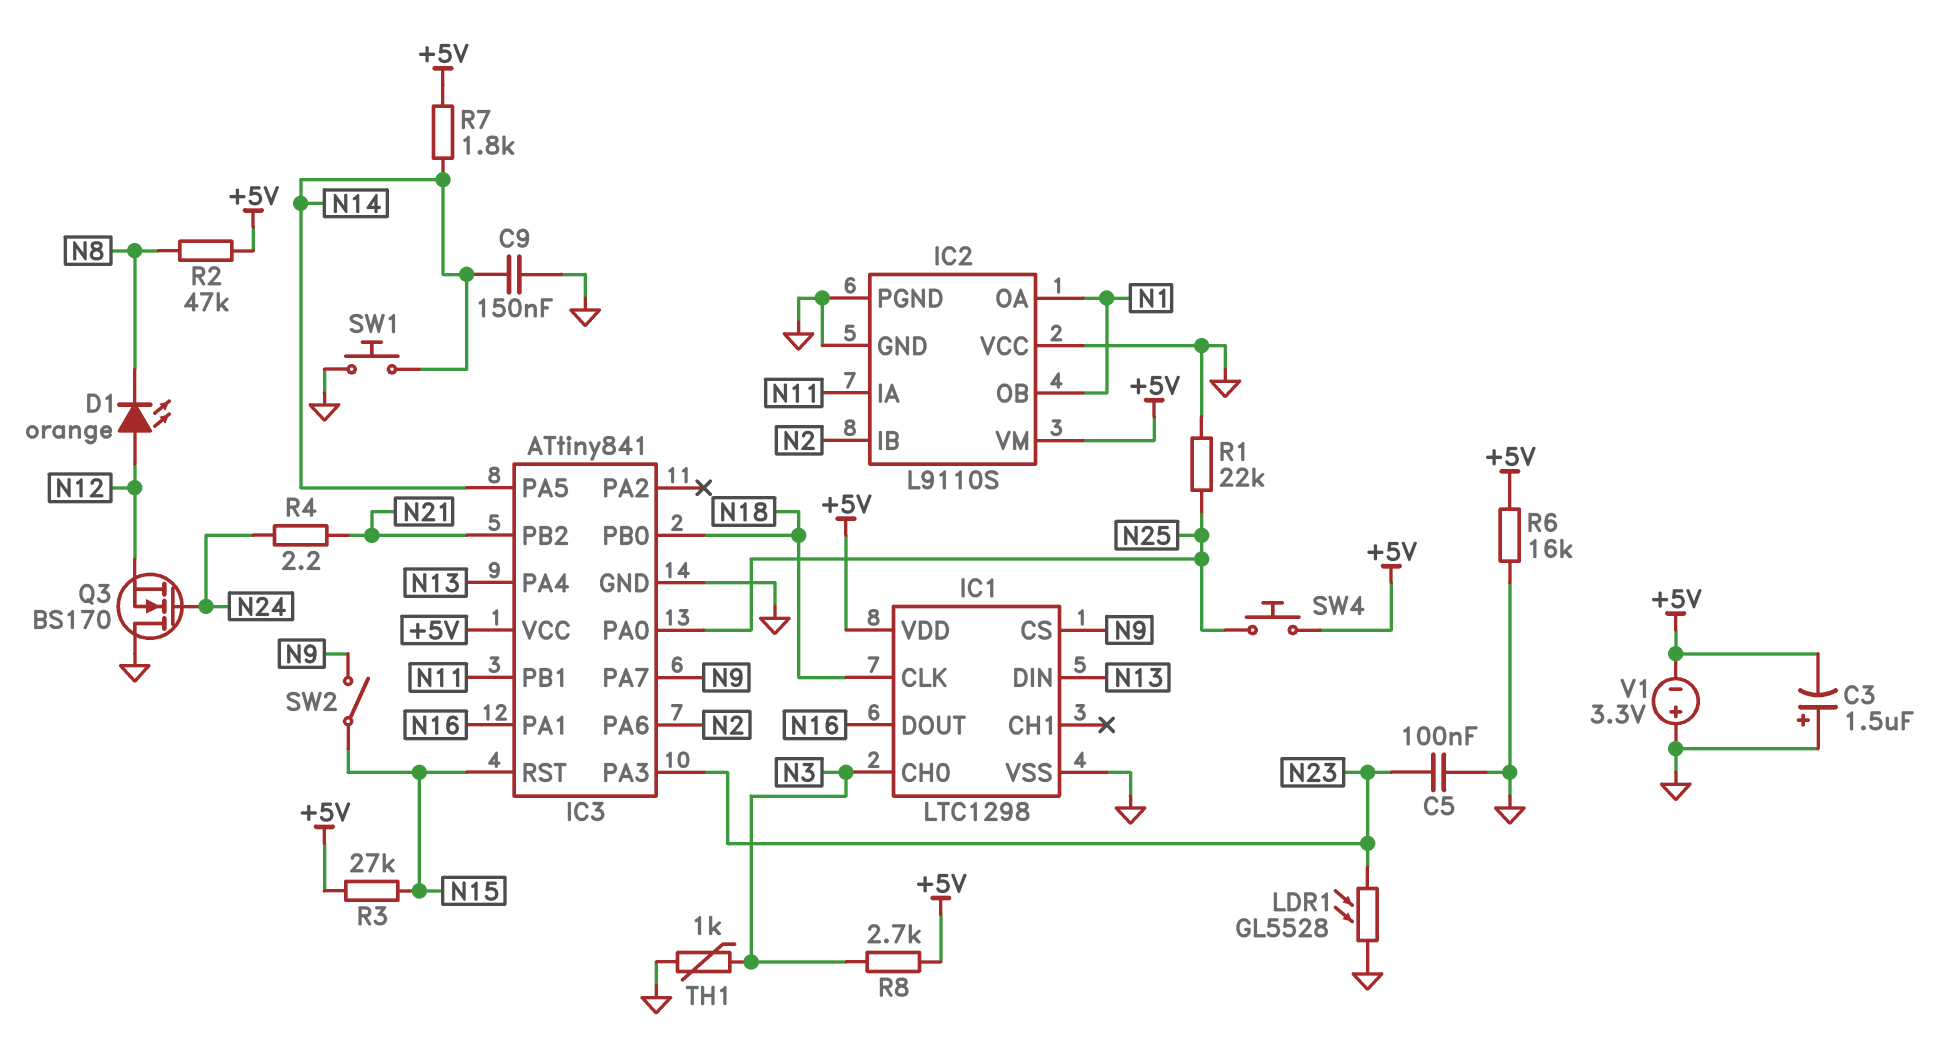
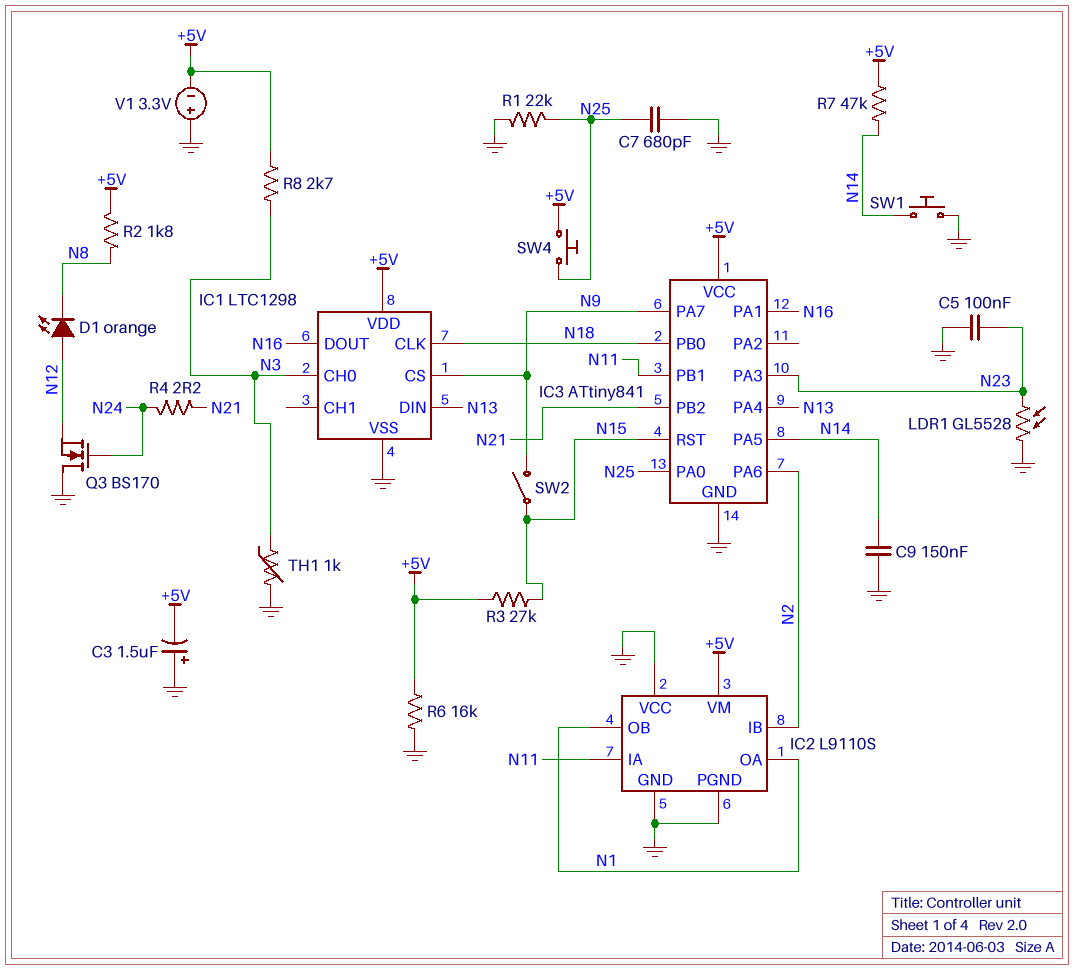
C7: none -> 680pF (GND, N25)
R2: 47k (+5V, N8) -> 1.8k (+5V, N8)
R7: 1.8k (+5V, N14) -> 47k (+5V, N14)

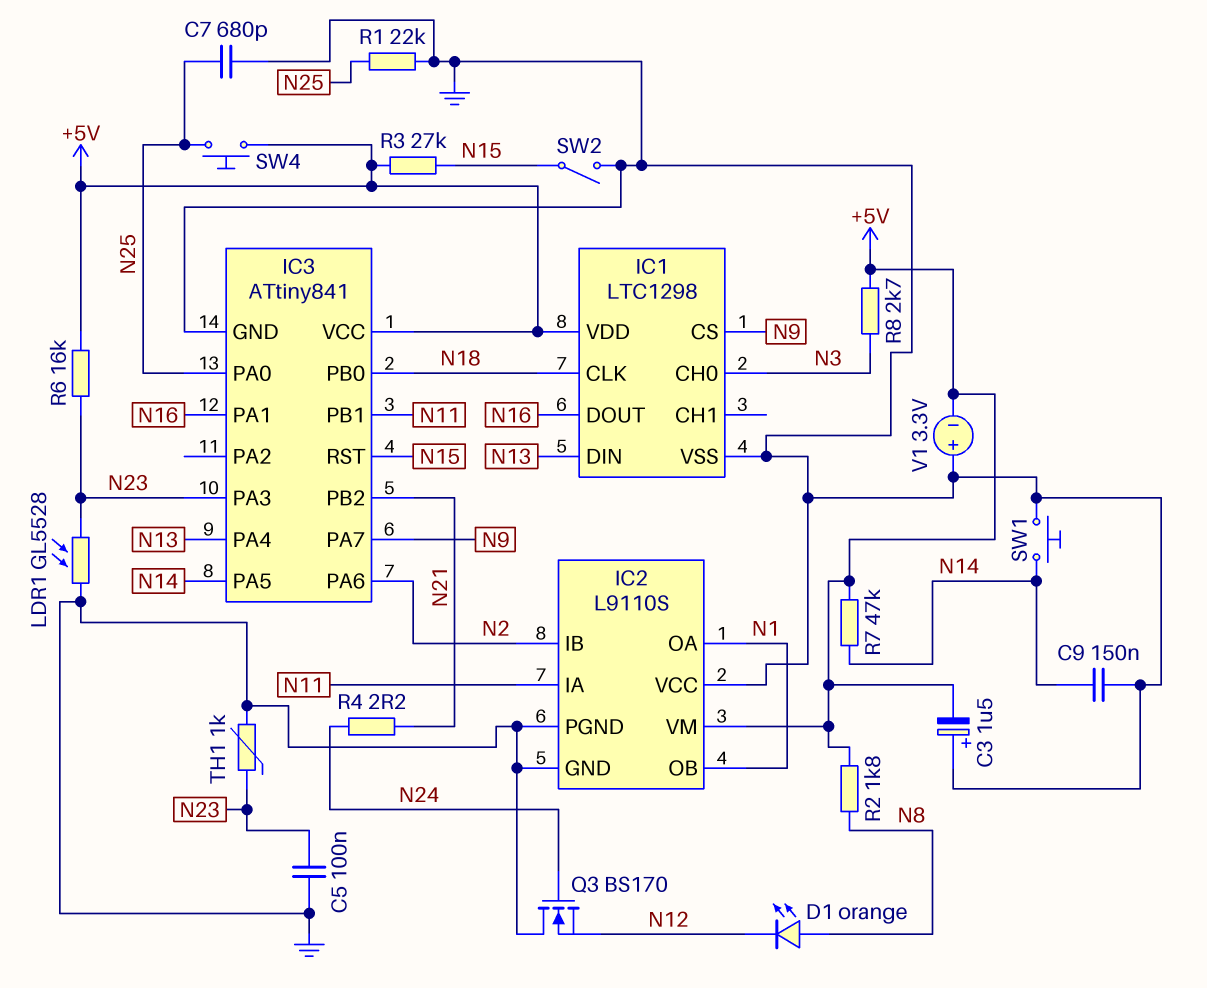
D1: LED orange (A N12, K N8) -> LED orange (A N8, K N12)
R6: 16k (+5V, GND) -> 16k (+5V, N23)
SW2: switch (N9, N15) -> switch (GND, N15)
TH1: 1k (GND, N3) -> 1k (GND, N23)

